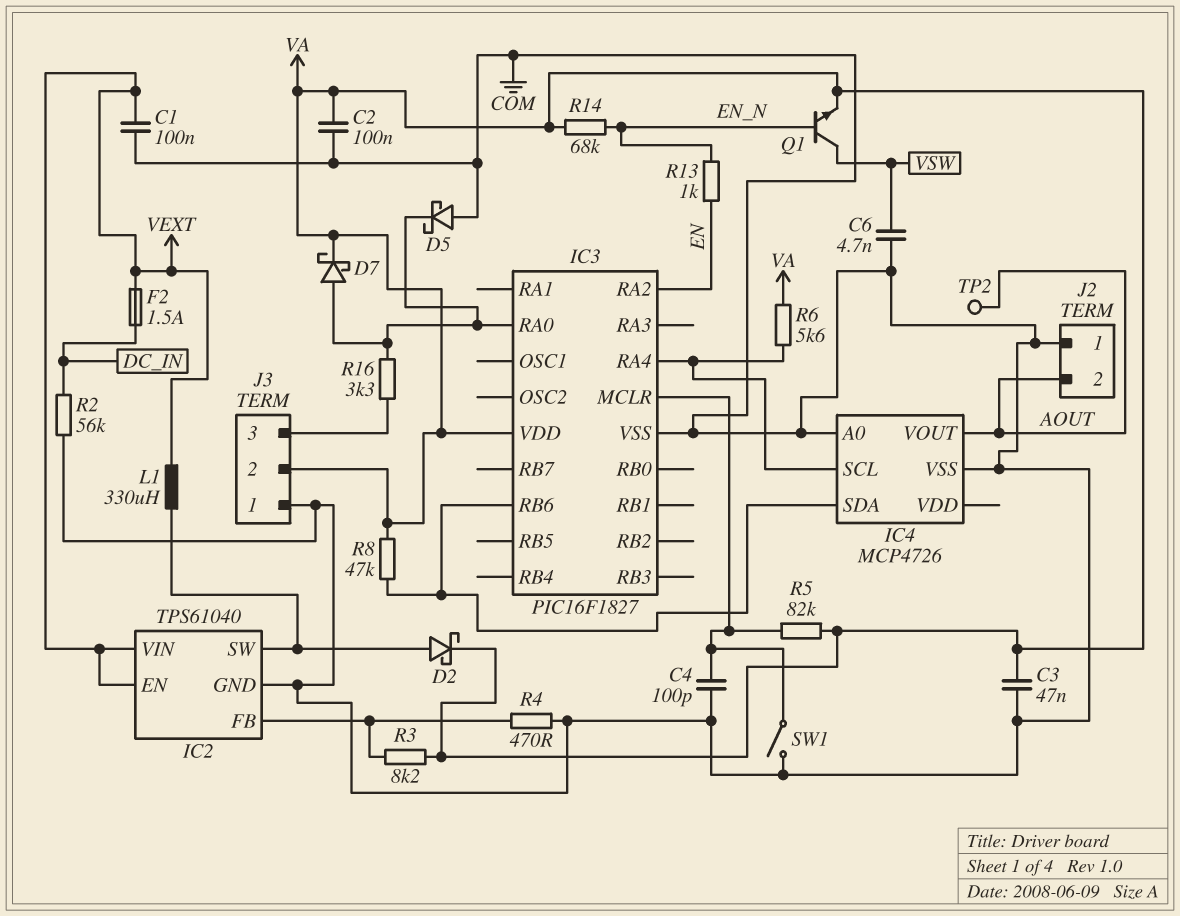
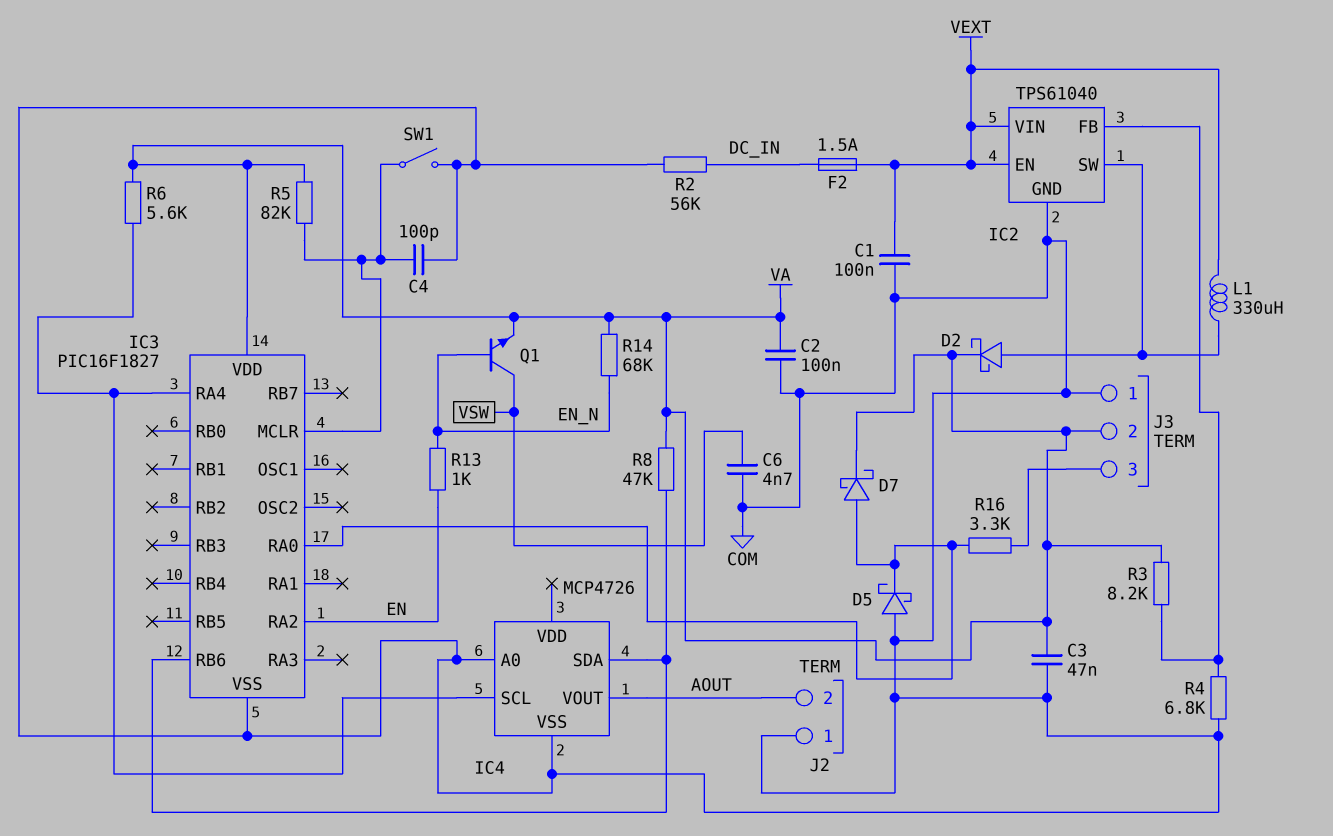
R4: 470 (COM, IC2/FB) -> 6.8k (COM, IC2/FB)
TP2: test point (AOUT) -> none

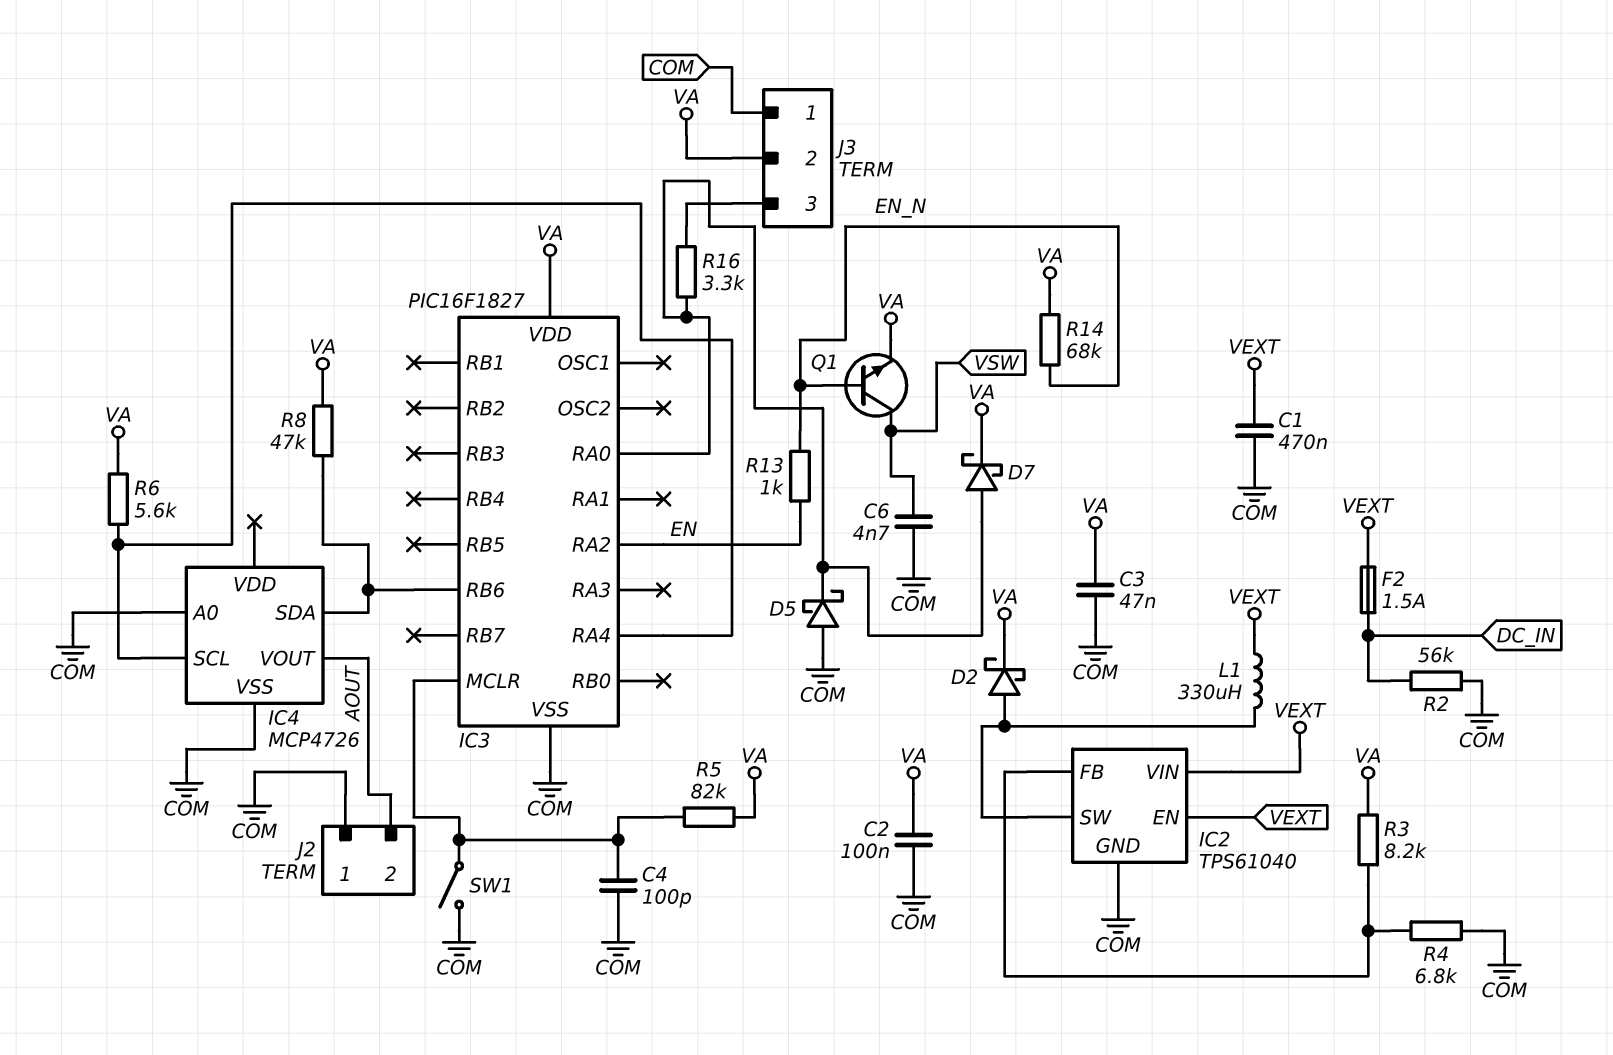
C1: 100nF (COM, VEXT) -> 470nF (COM, VEXT)

